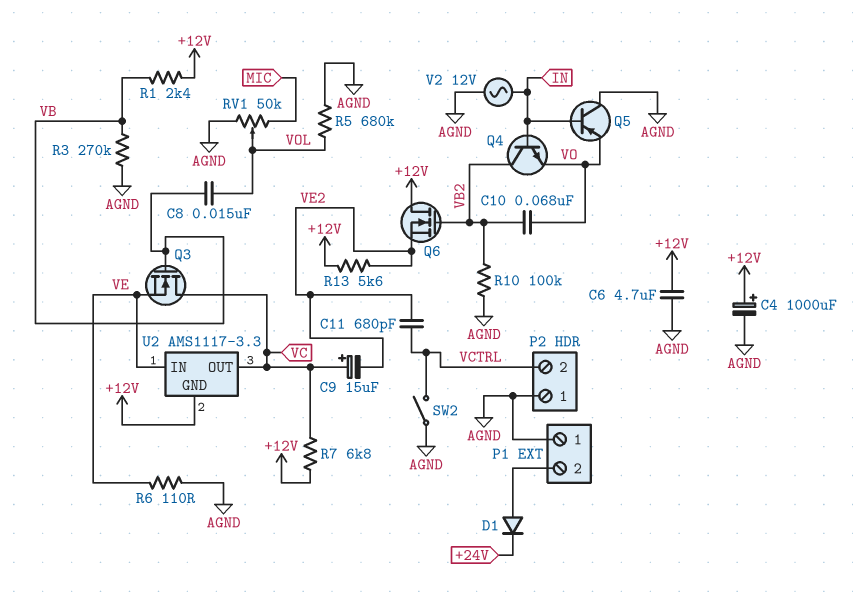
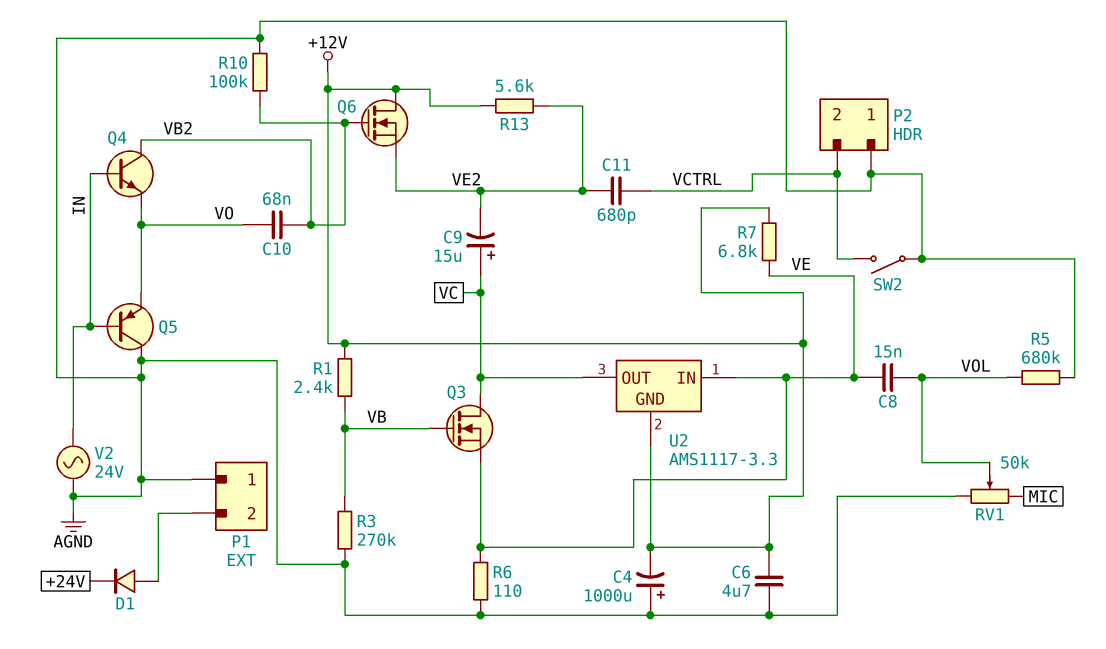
C4: 1000uF (plus +12V, minus AGND) -> 1000uF (plus AGND, minus +12V)
C8: 15nF (VB, VOL) -> 15nF (VE, VOL)
R7: 6.8k (+12V, VC) -> 6.8k (+12V, VE)
V2: AC 12V (AGND, IN) -> AC 24V (AGND, IN)

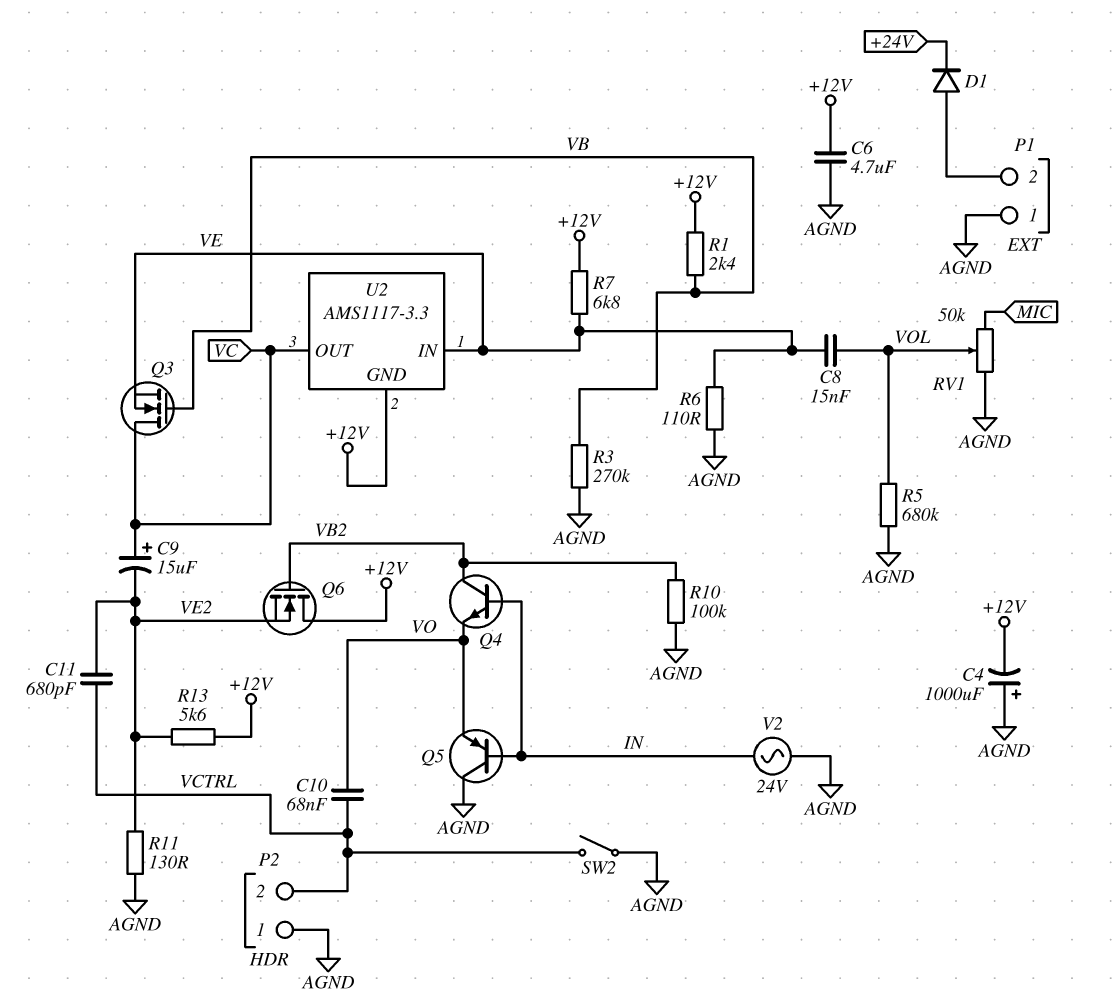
C10: 68nF (VB2, VO) -> 68nF (VCTRL, VO)
R11: none -> 130 (AGND, VE2)

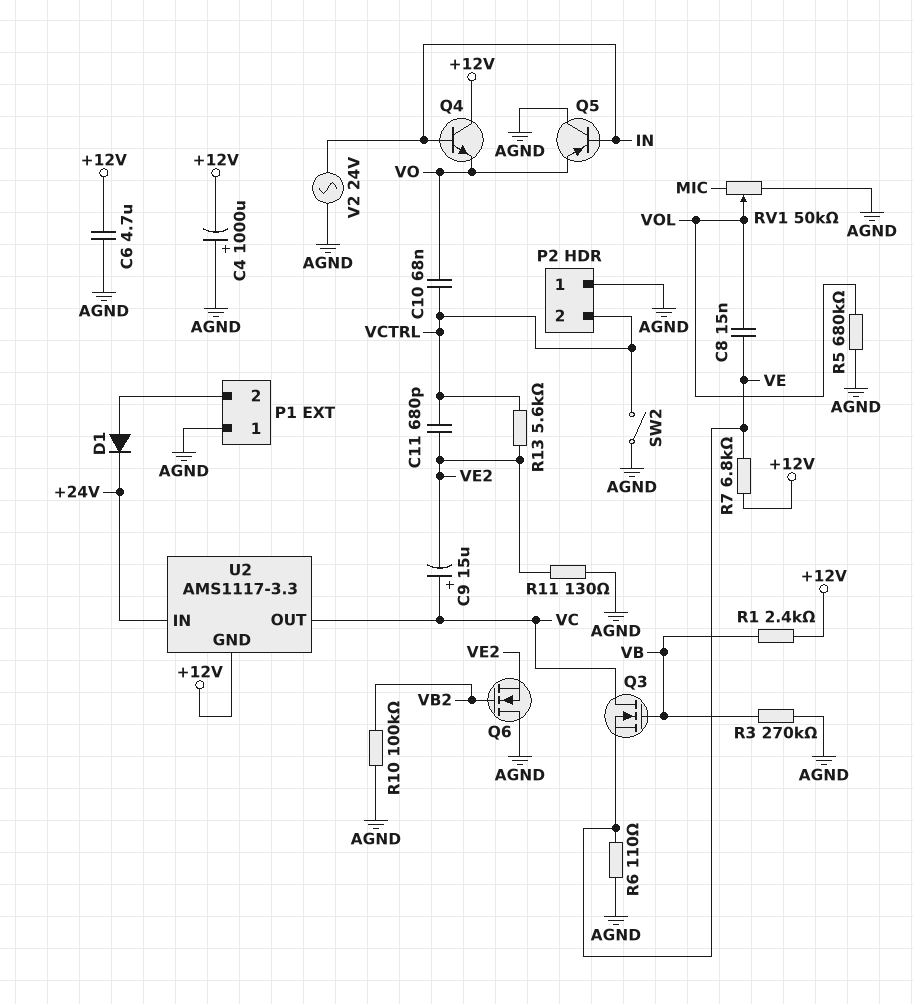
Q4: NPN (B IN, C VB2, E VO) -> NPN (B IN, C +12V, E VO)
Q6: NMOS (G VB2, D +12V, S VE2) -> NMOS (G VB2, D AGND, S VE2)
R13: 5.6k (+12V, VE2) -> 5.6k (VCTRL, VE2)
U2 pin IN: VE -> +24V

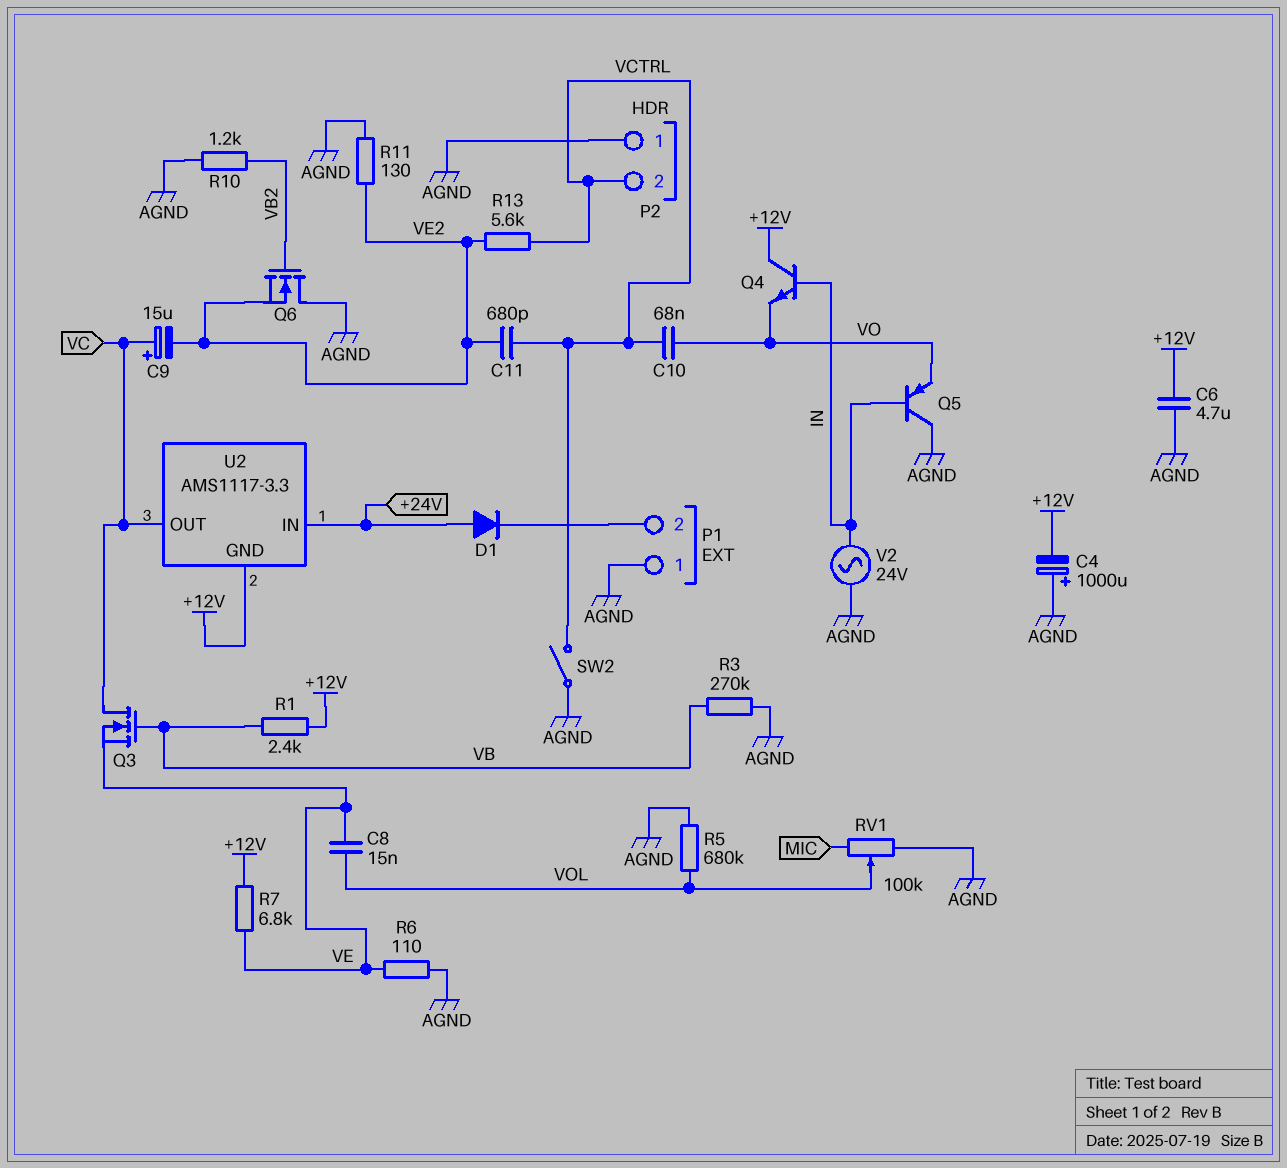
D1: diode (A P1/2, K +24V) -> diode (A +24V, K P1/2)
R10: 100k (AGND, VB2) -> 1.2k (AGND, VB2)
RV1: 50k (AGND, MIC, wiper VOL) -> 100k (AGND, MIC, wiper VOL)

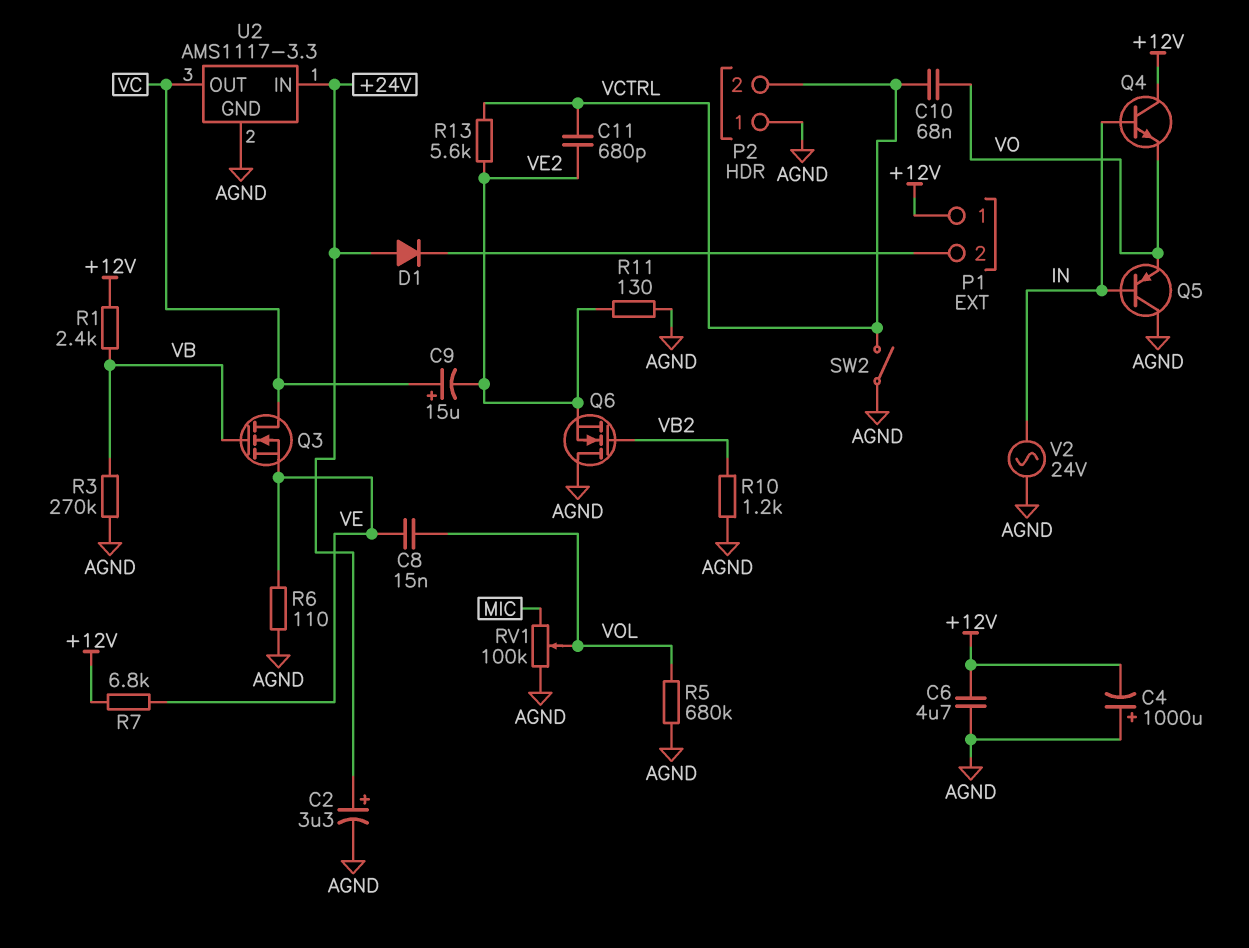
C2: none -> 3.3uF (plus +24V, minus AGND)
P1 pin 1: AGND -> +12V
U2 pin GND: +12V -> AGND

